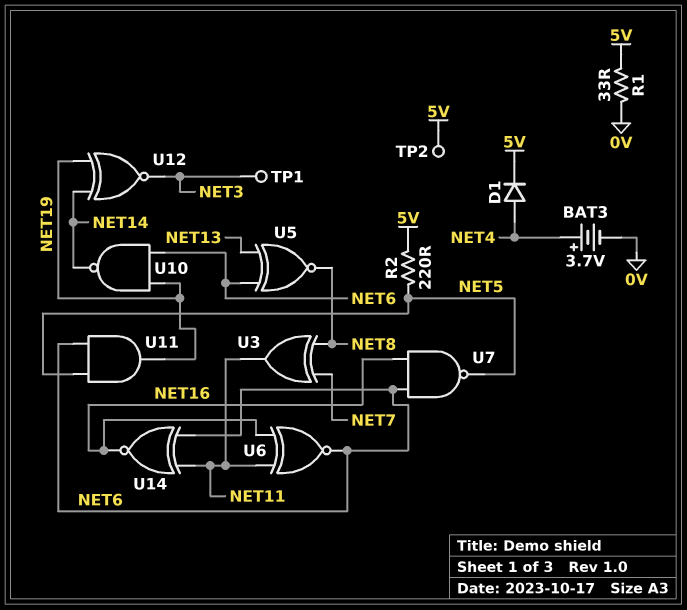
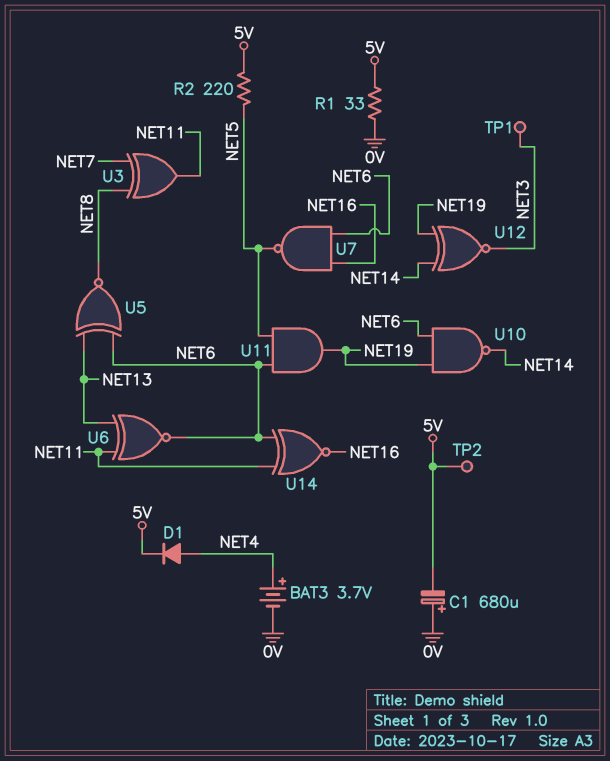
C1: none -> 680uF (plus 0V, minus 5V)
U6: XNOR (in NET11, in NET16, out NET6) -> XNOR (in NET11, in NET13, out NET6)

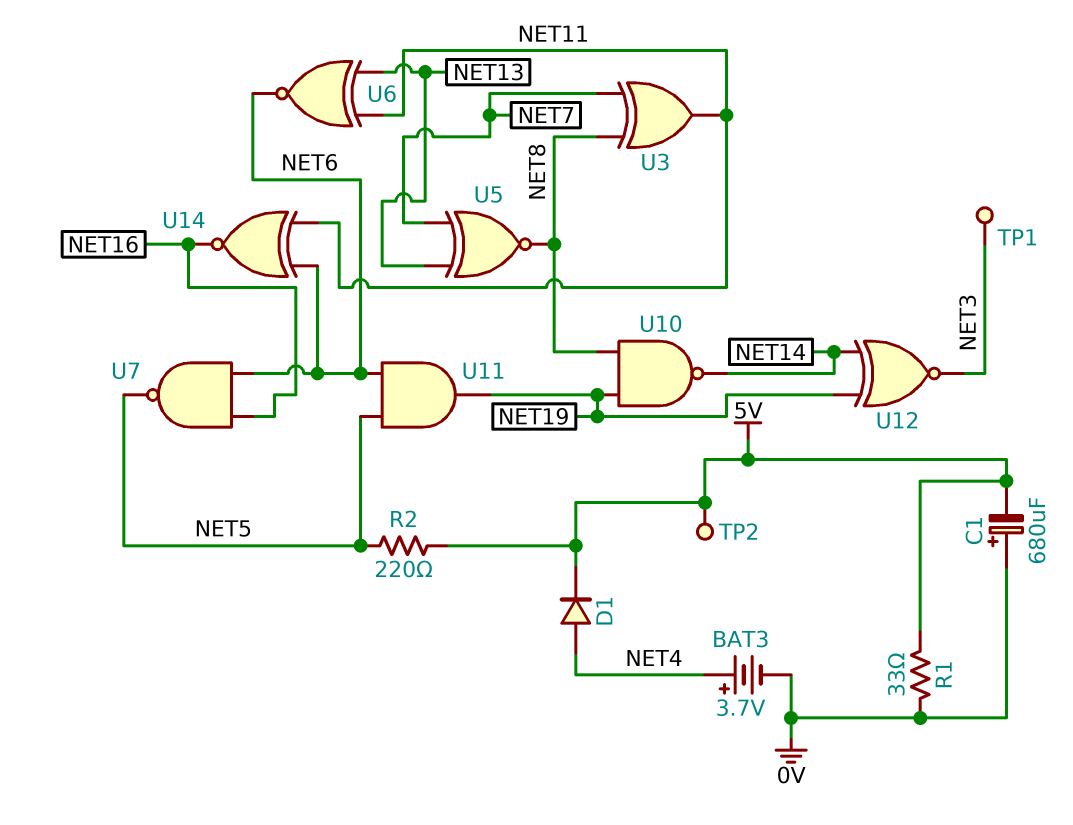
U5: XNOR (in NET6, in NET13, out NET8) -> XNOR (in NET7, in NET13, out NET8)
U10: NAND (in NET6, in NET19, out NET14) -> NAND (in NET8, in NET19, out NET14)

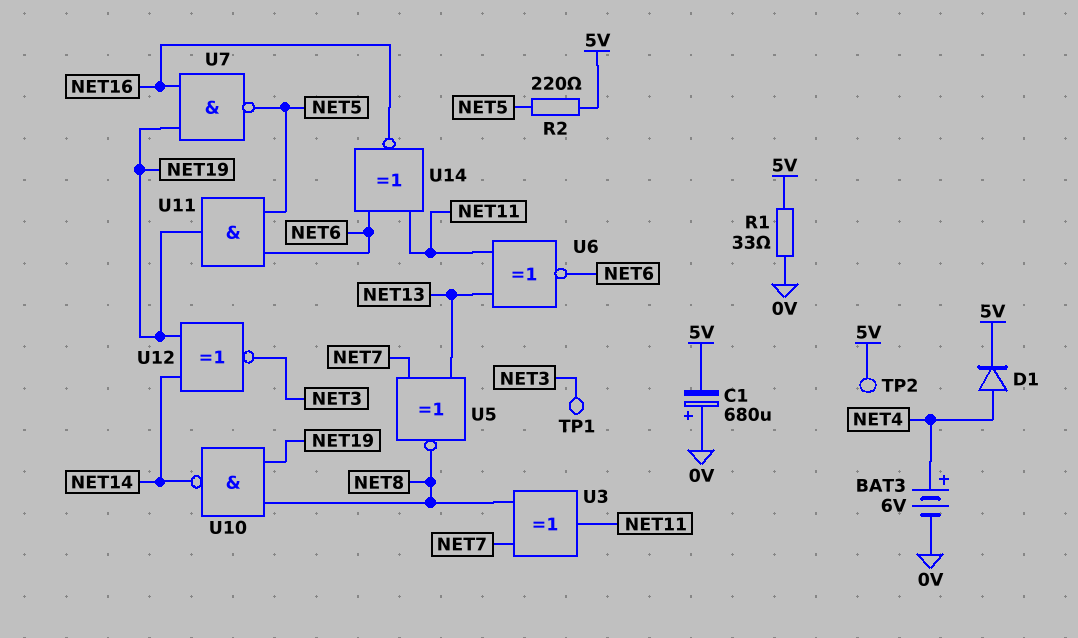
BAT3: 3.7V (plus NET4, minus 0V) -> 6V (plus NET4, minus 0V)
U7: NAND (in NET6, in NET16, out NET5) -> NAND (in NET16, in NET19, out NET5)

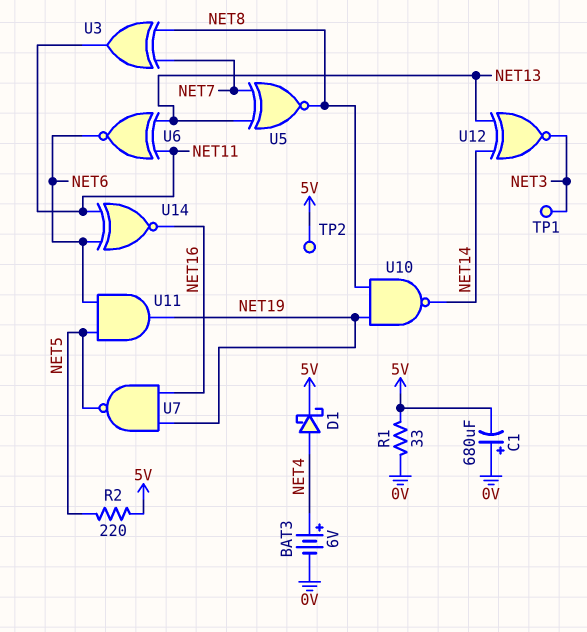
D1: diode (A NET4, K 5V) -> schottky (A NET4, K 5V)
U12: XNOR (in NET14, in NET19, out NET3) -> XNOR (in NET13, in NET14, out NET3)

